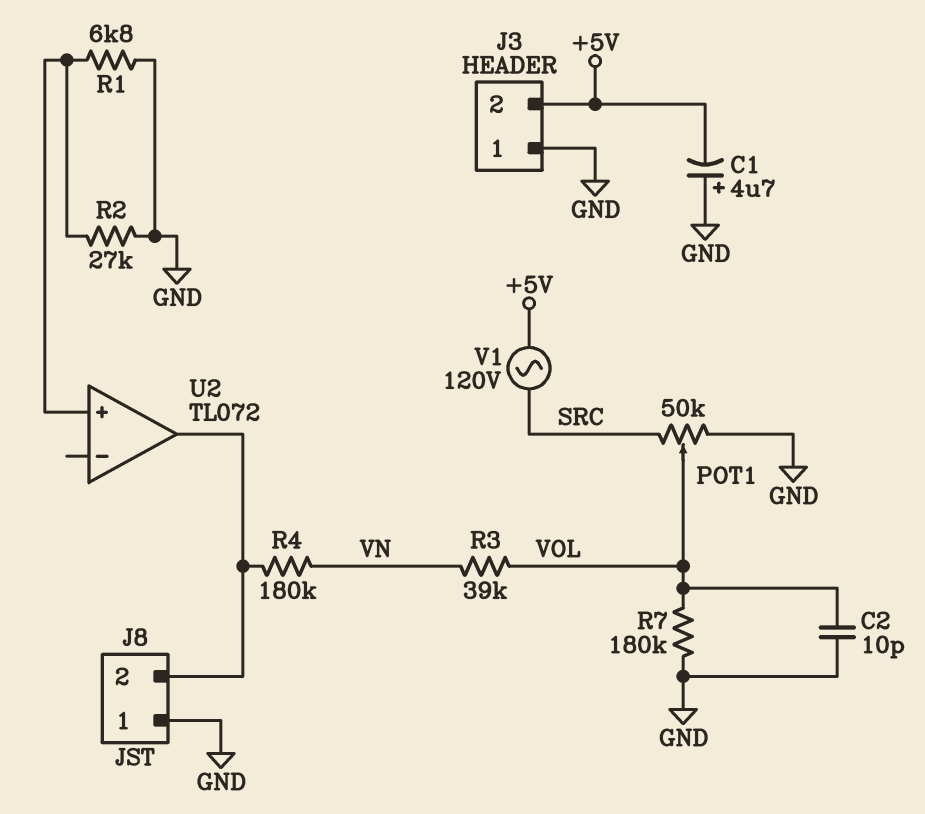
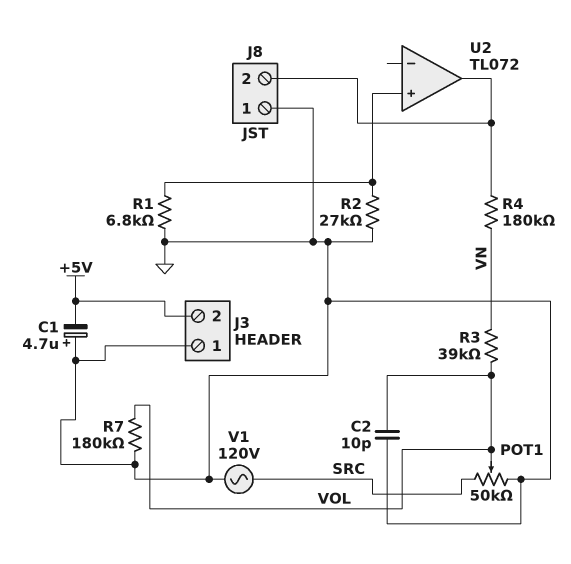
V1: AC 120V (+5V, SRC) -> AC 120V (GND, SRC)

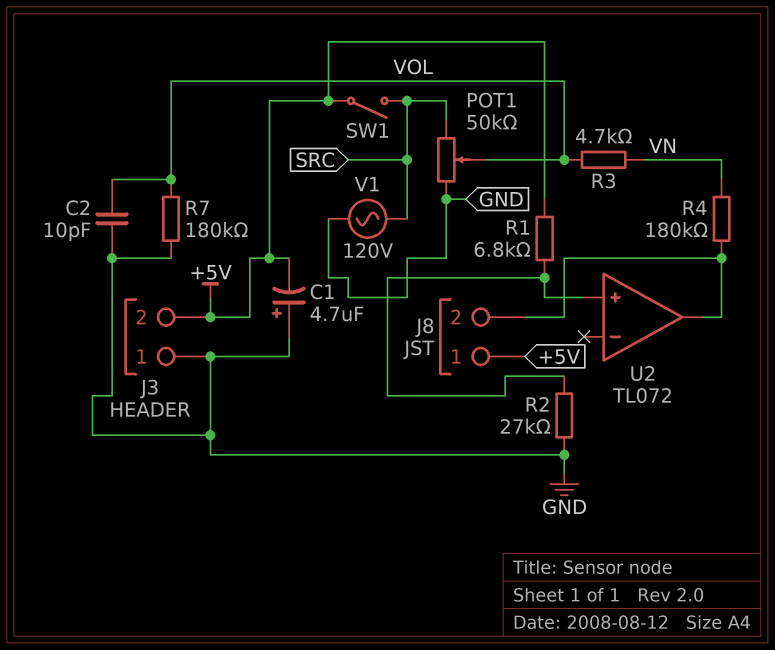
J8 pin 1: GND -> +5V
R1: 6.8k (GND, U2/in+) -> 6.8k (+5V, U2/in+)
R3: 39k (VN, VOL) -> 4.7k (VN, VOL)
SW1: none -> switch (+5V, SRC)

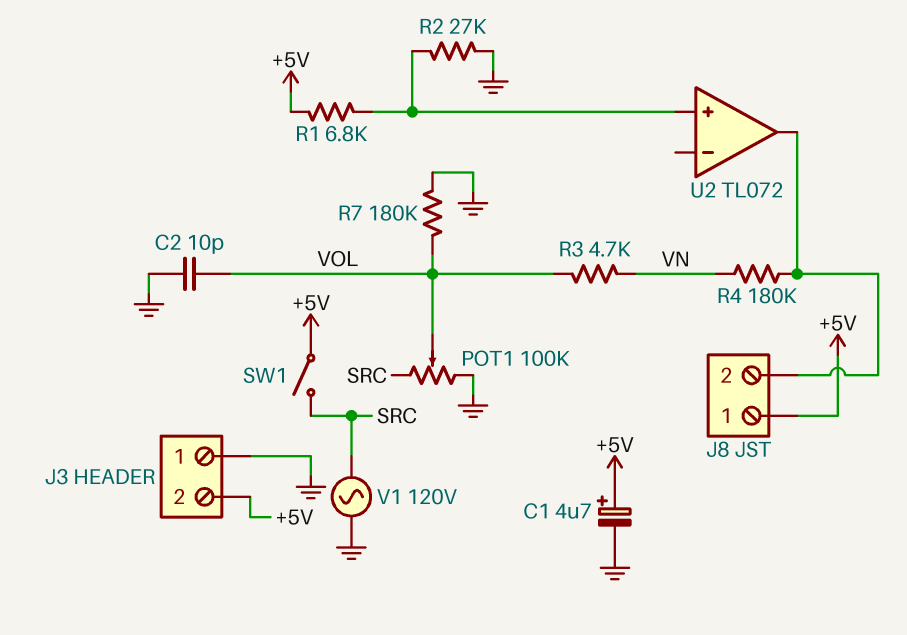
C1: 4.7uF (plus GND, minus +5V) -> 4.7uF (plus +5V, minus GND)
POT1: 50k (GND, SRC, wiper VOL) -> 100k (GND, SRC, wiper VOL)

